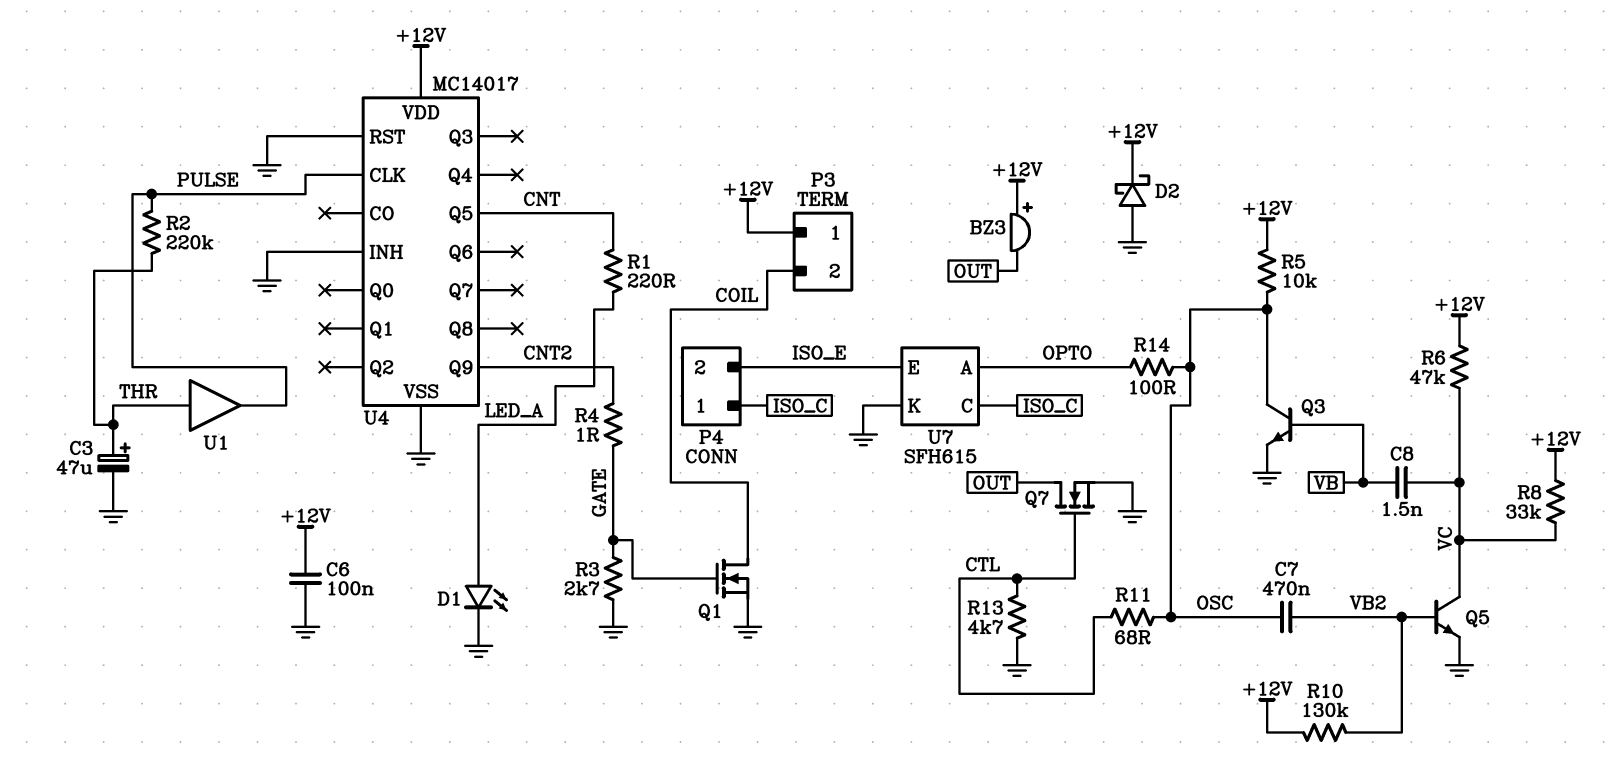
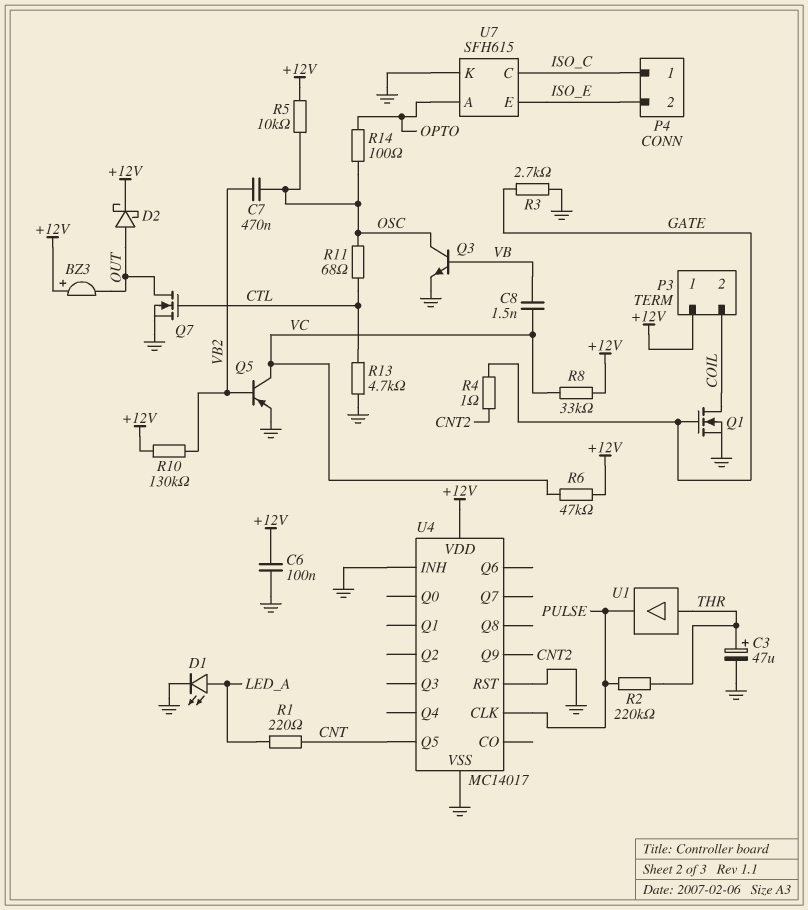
D2: schottky (A GND, K +12V) -> schottky (A OUT, K +12V)
Q5: NPN (B VB2, C VC, E GND) -> PNP (B VB2, C VC, E GND)

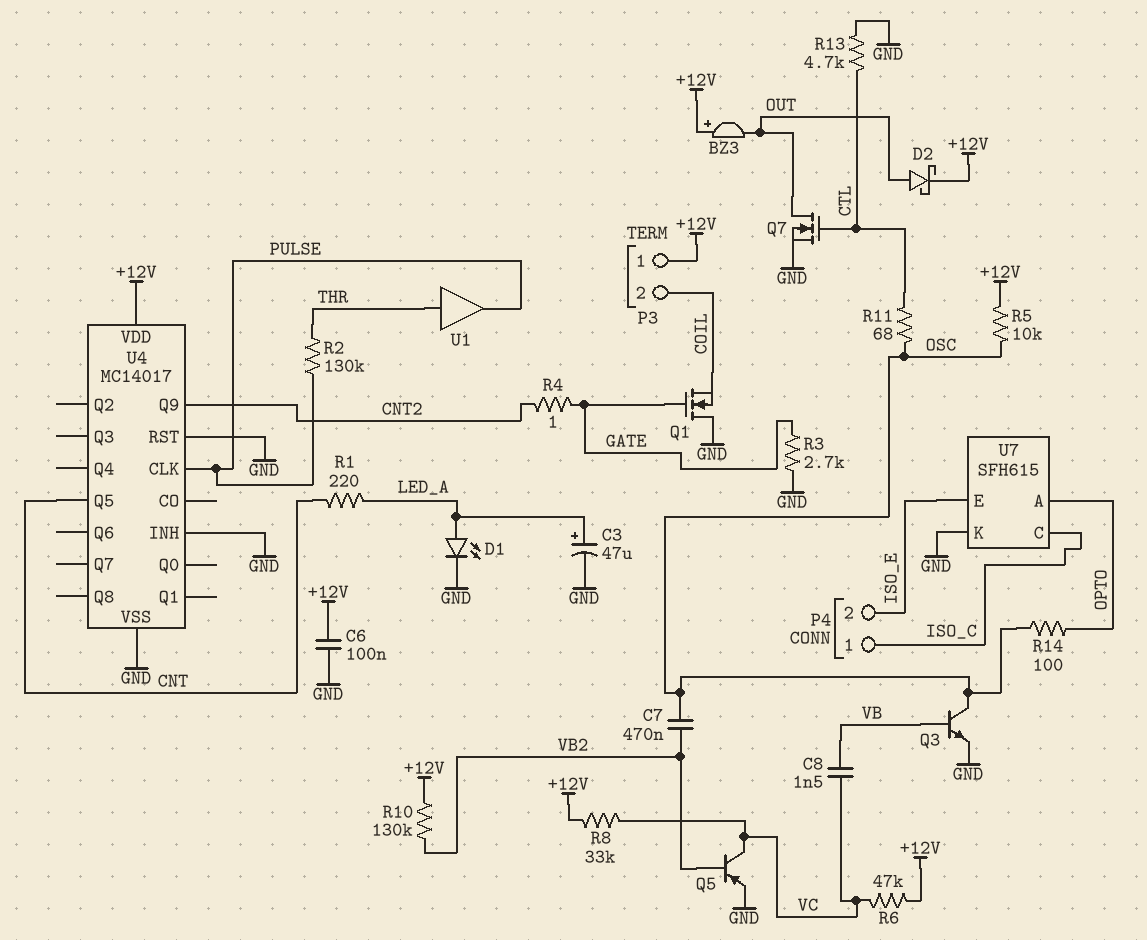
C3: 47uF (plus THR, minus GND) -> 47uF (plus LED_A, minus GND)
Q1: NMOS (G GATE, D COIL, S GND) -> NMOS (G GATE, D GND, S COIL)
R2: 220k (PULSE, THR) -> 130k (PULSE, THR)

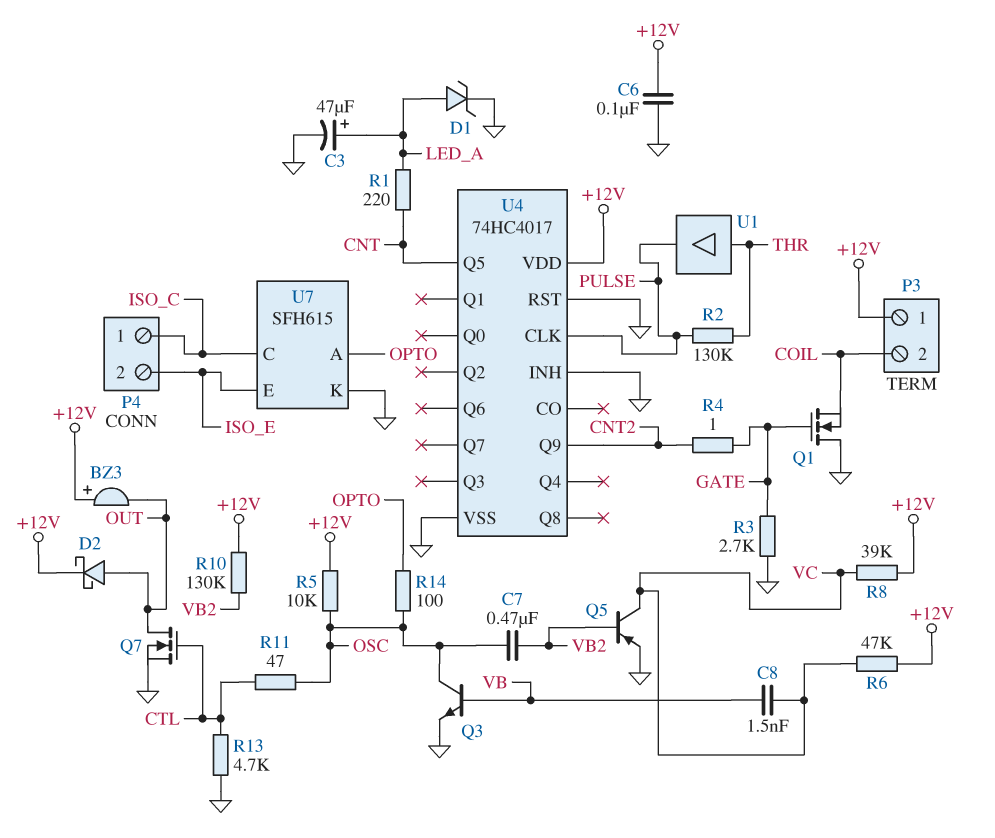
D1: LED (A LED_A, K GND) -> zener (A LED_A, K GND)
R8: 33k (+12V, VC) -> 39k (+12V, VC)
R11: 68 (CTL, OSC) -> 47 (CTL, OSC)
U4: MC14017 -> 74HC4017

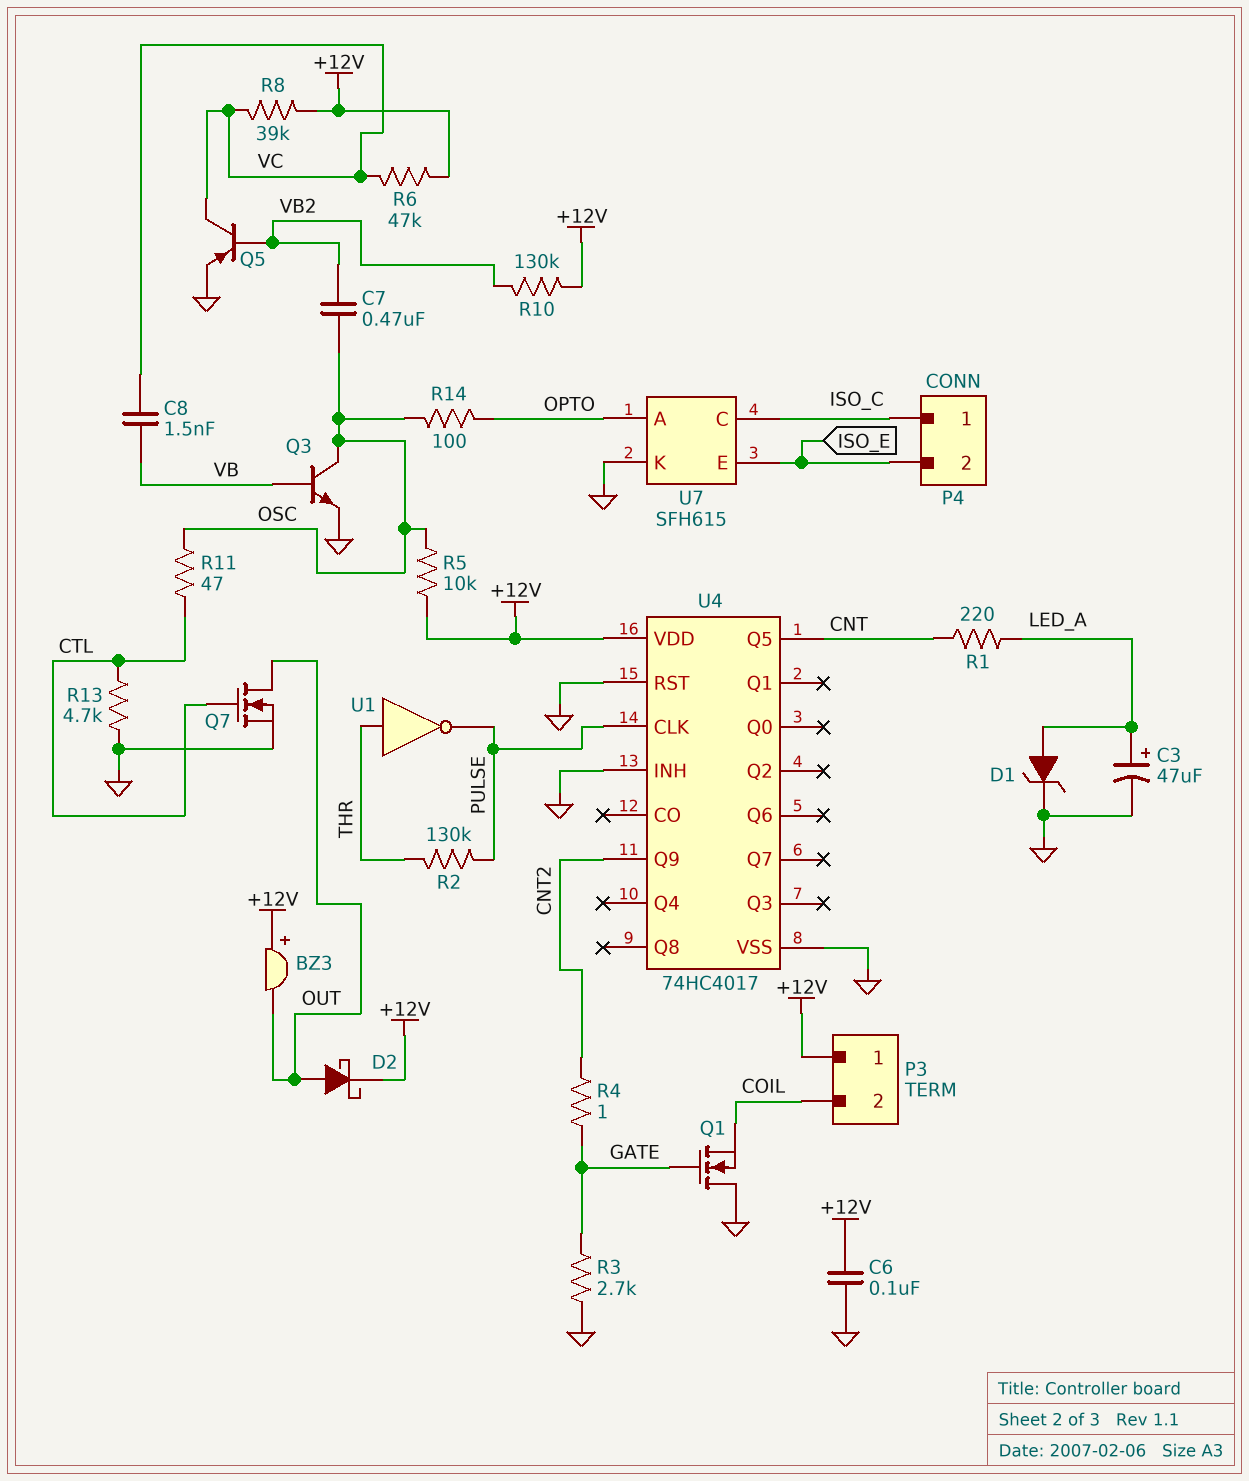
U1: buffer (in THR, out PULSE) -> NOT (in THR, out PULSE)

